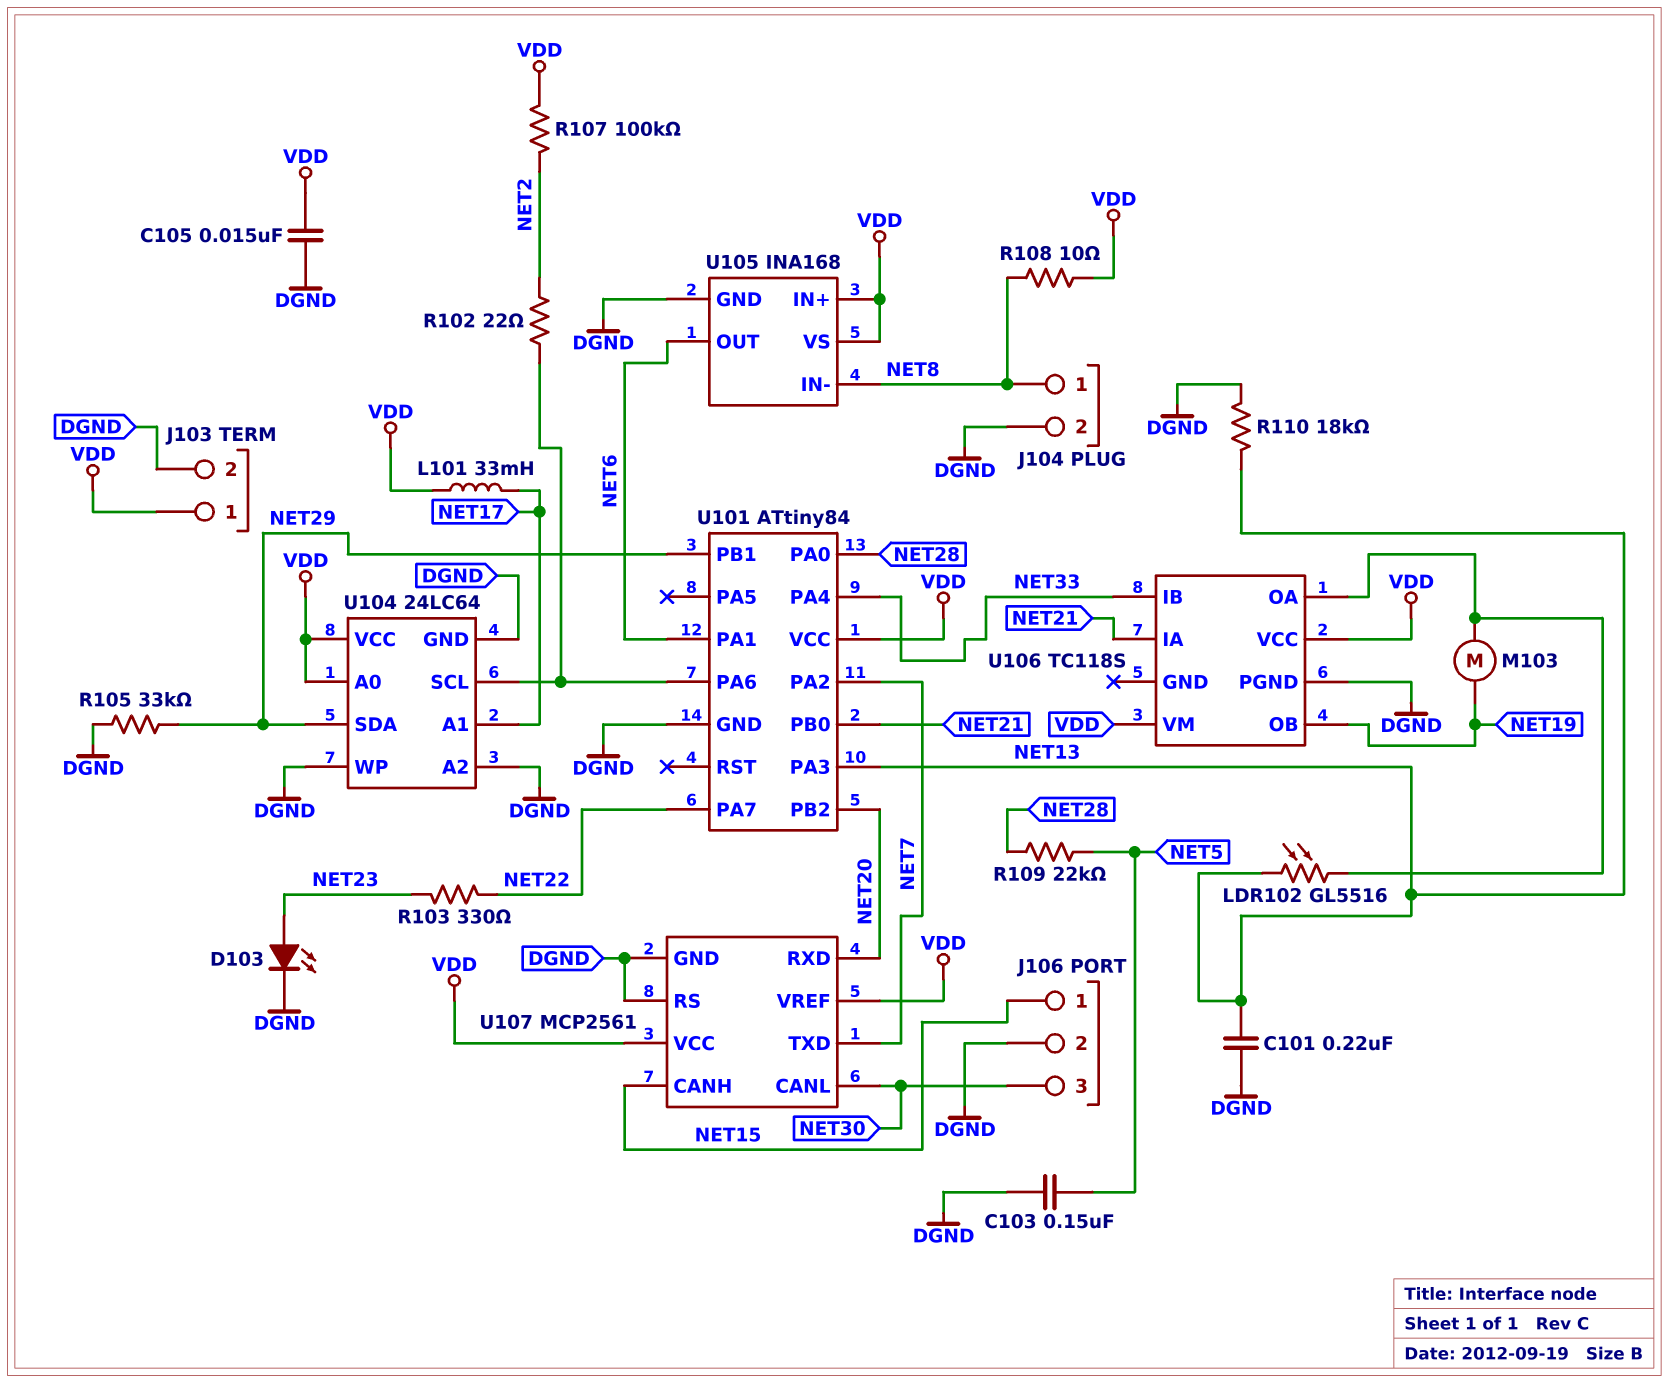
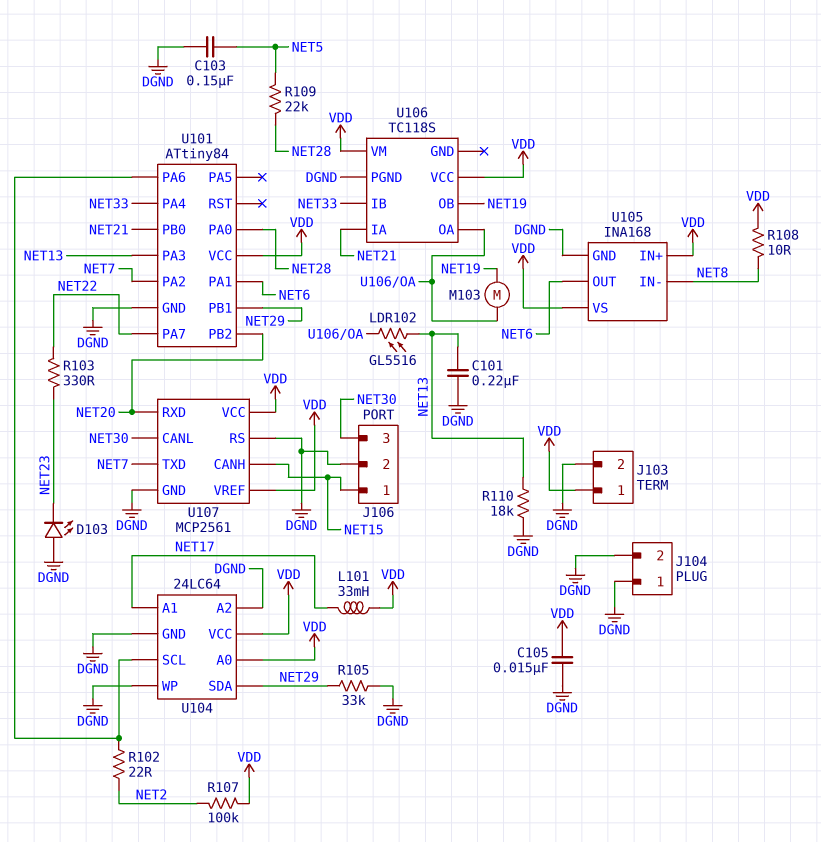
D103: LED (A NET23, K DGND) -> LED (A DGND, K NET23)
J104 pin 1: NET8 -> DGND

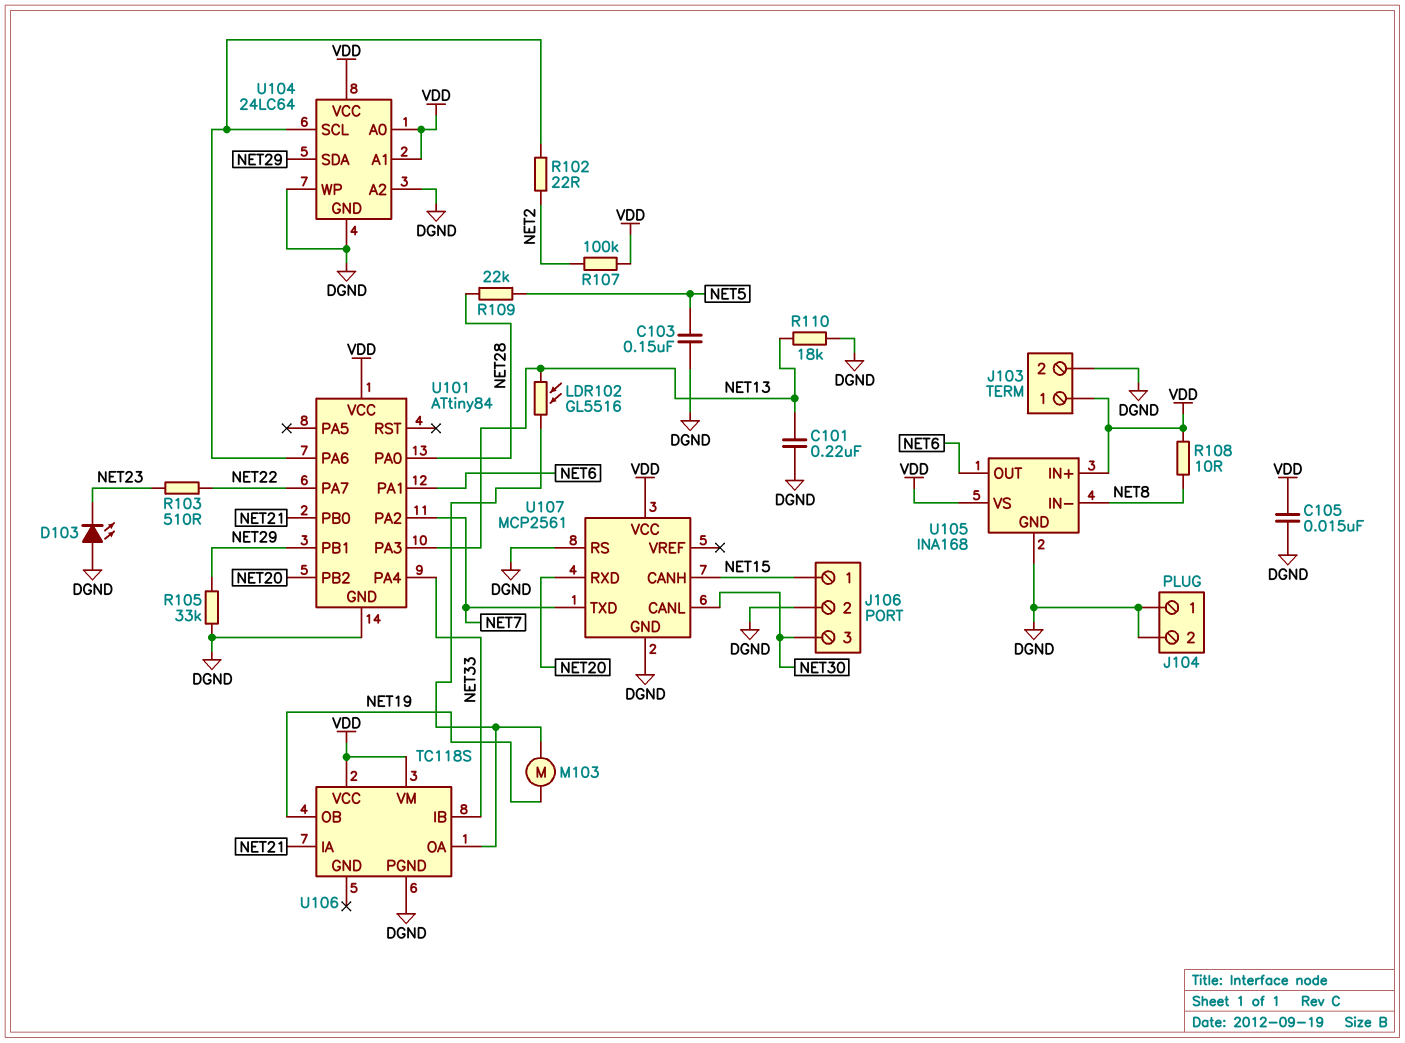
L101: 33mH (NET17, VDD) -> none
R103: 330 (NET22, NET23) -> 510 (NET22, NET23)
U104 pin A1: NET17 -> VDD
U107 pin VREF: VDD -> none

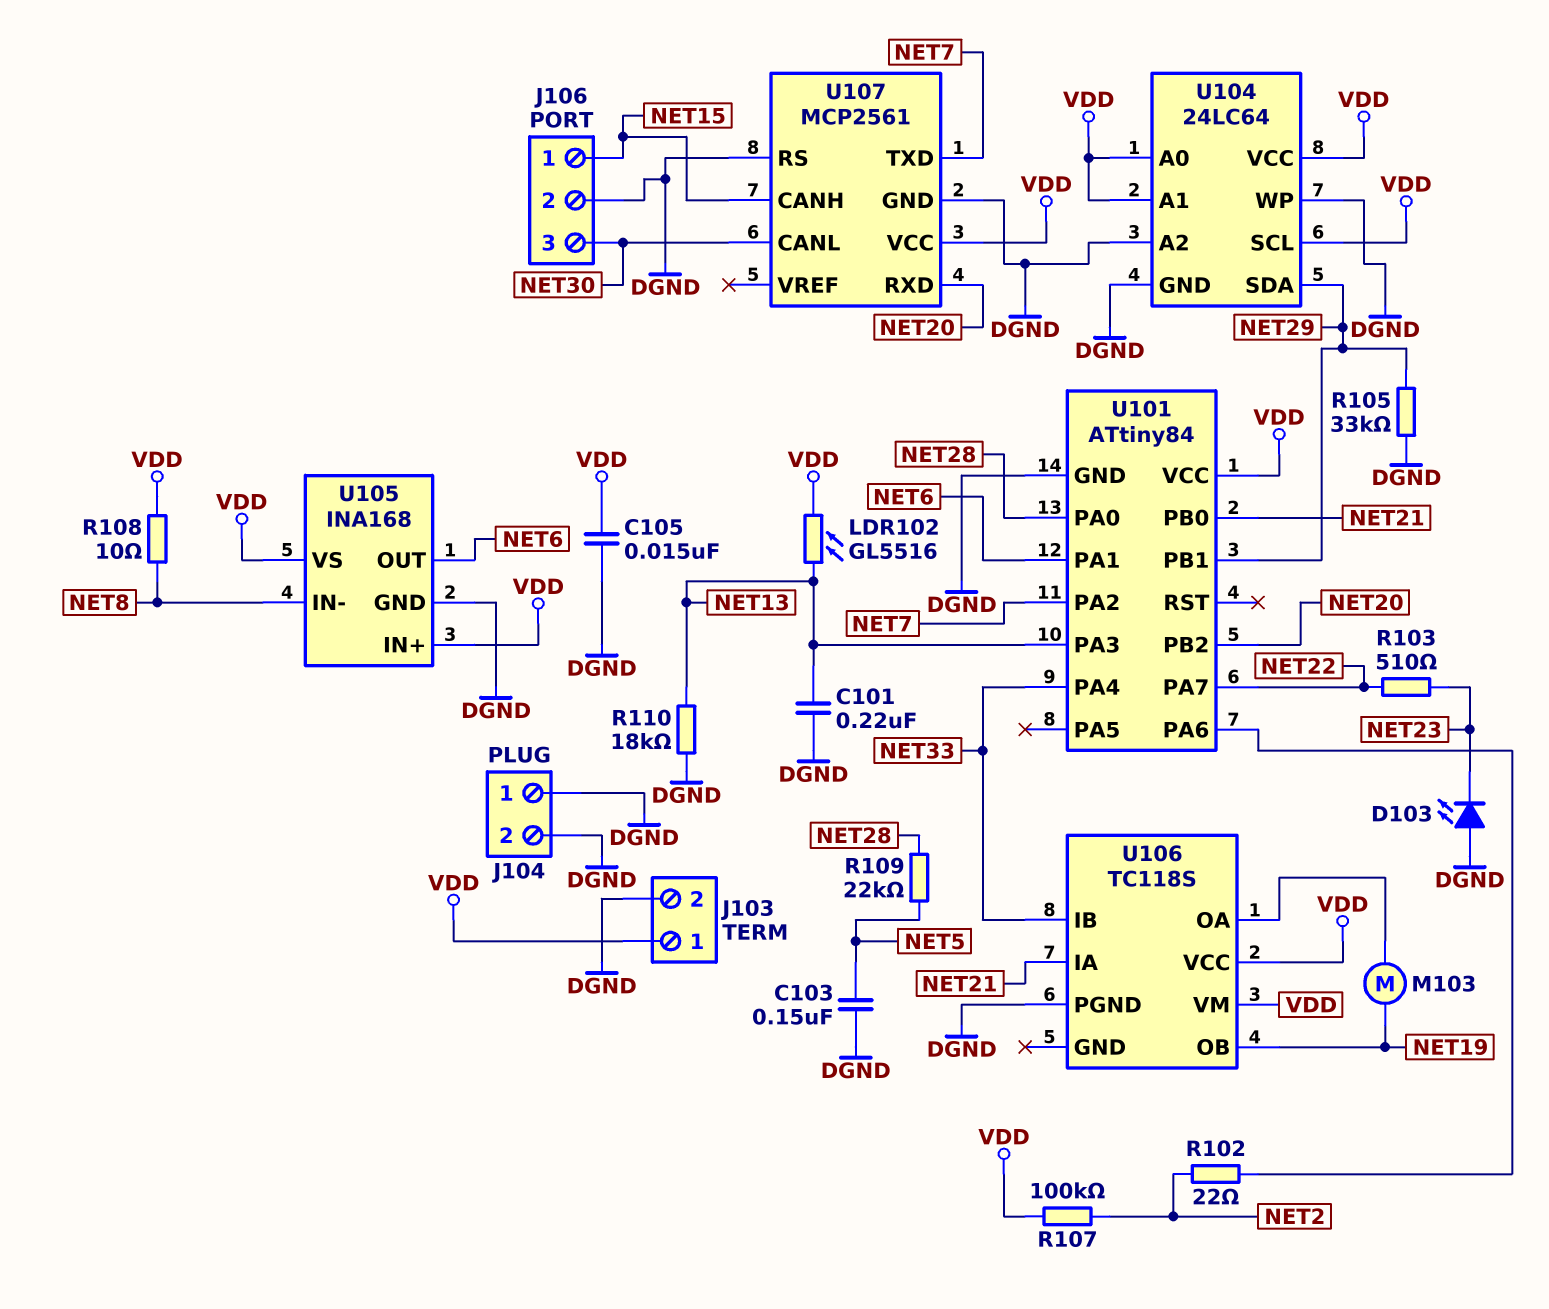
LDR102: GL5516 (NET13, U106/OA) -> GL5516 (NET13, VDD)
U104 pin SCL: U101/PA6 -> VDD

